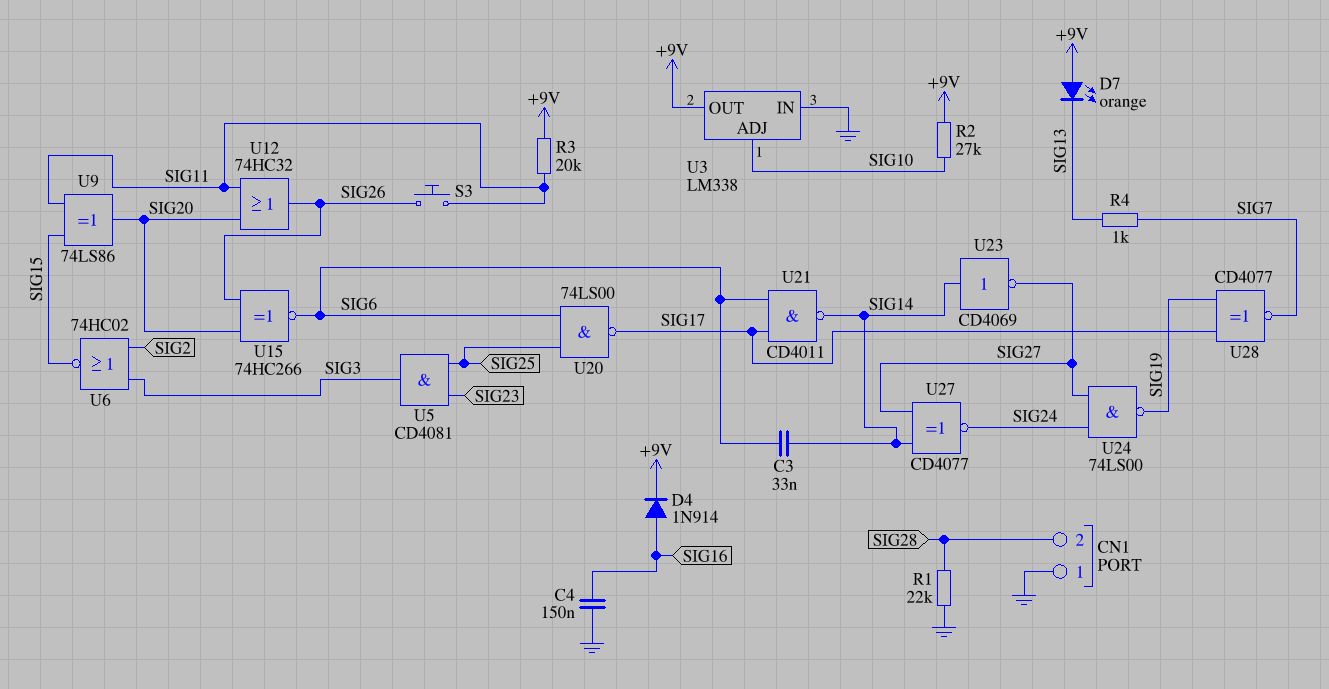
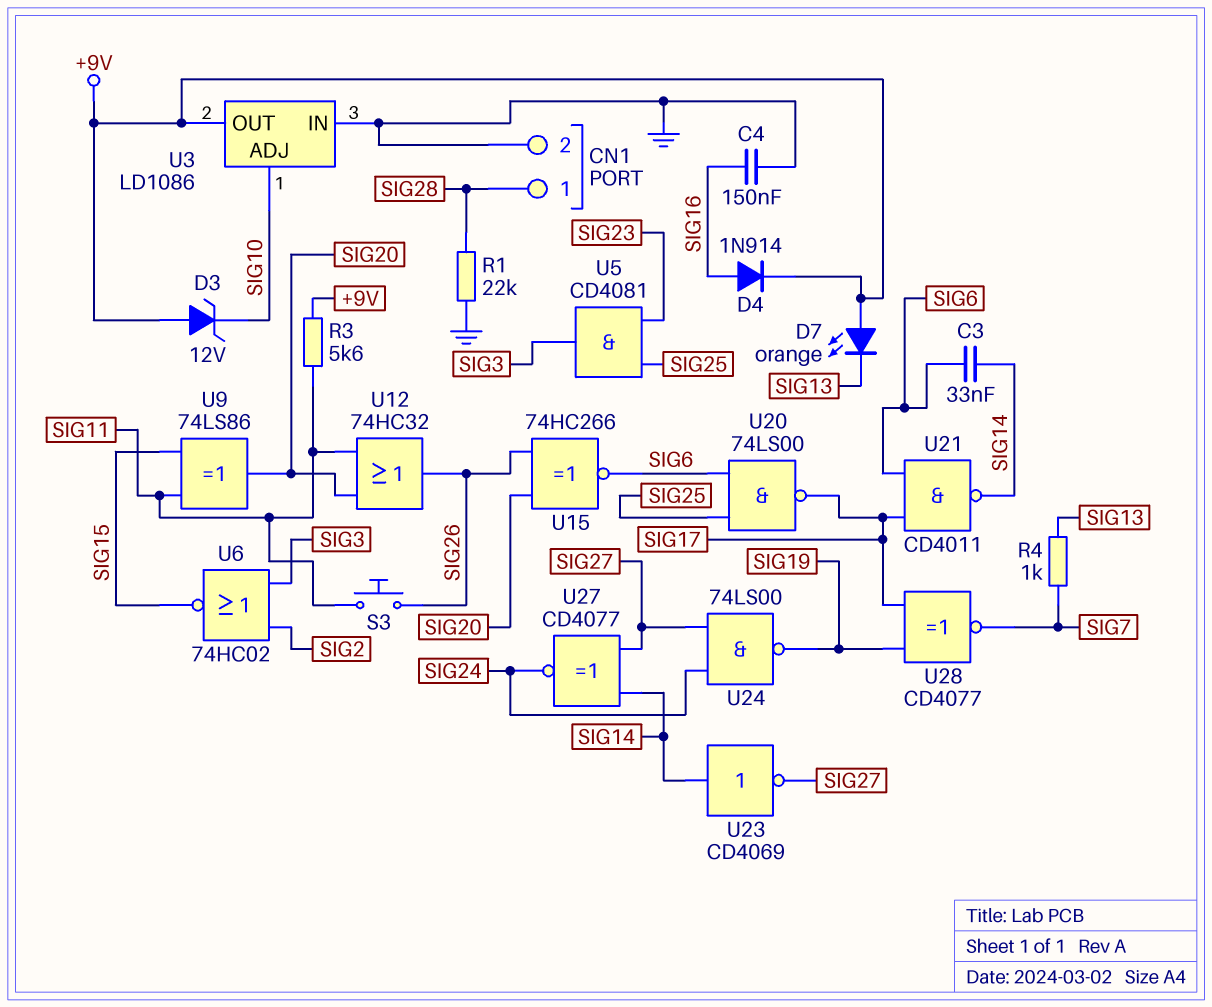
CN1 pin 1: GND -> SIG28
CN1 pin 2: SIG28 -> GND
D3: none -> zener 12V (A +9V, K SIG10)
R2: 27k (+9V, SIG10) -> none
R3: 20k (+9V, SIG11) -> 5.6k (+9V, SIG11)
U3: LM338 -> LD1086

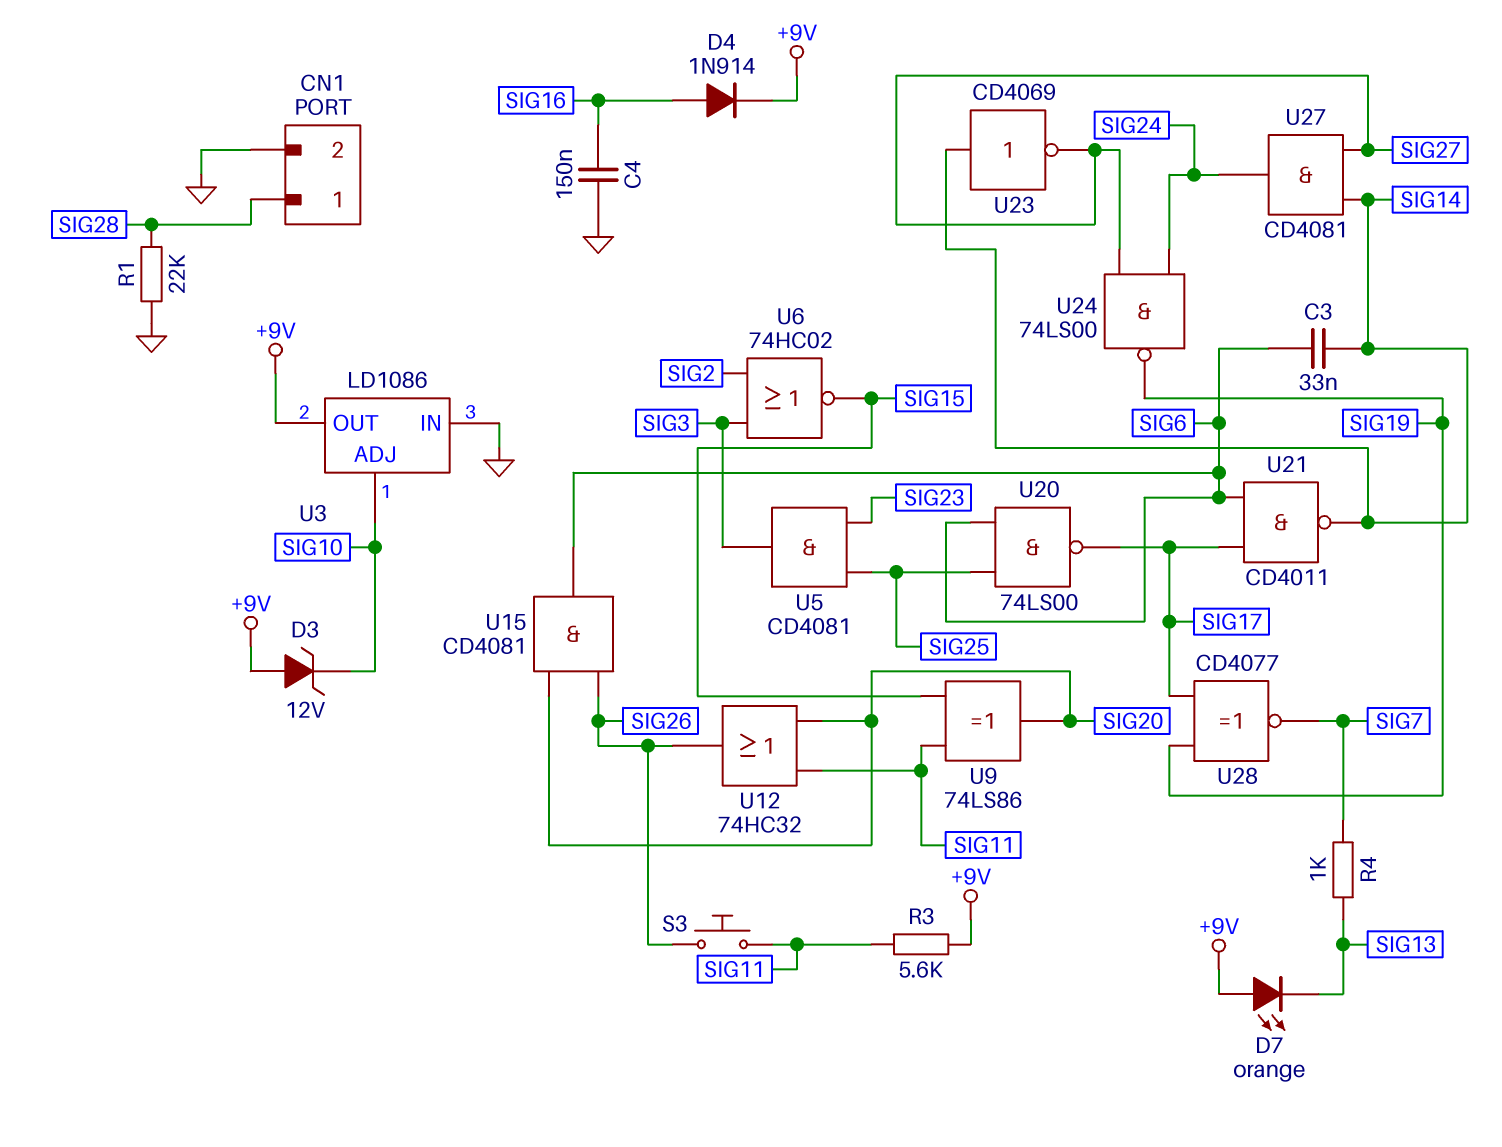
U15: XNOR 74HC266 (in SIG20, in SIG26, out SIG6) -> AND CD4081 (in SIG20, in SIG26, out SIG6)
U27: XNOR CD4077 (in SIG14, in SIG27, out SIG24) -> AND CD4081 (in SIG14, in SIG27, out SIG24)

